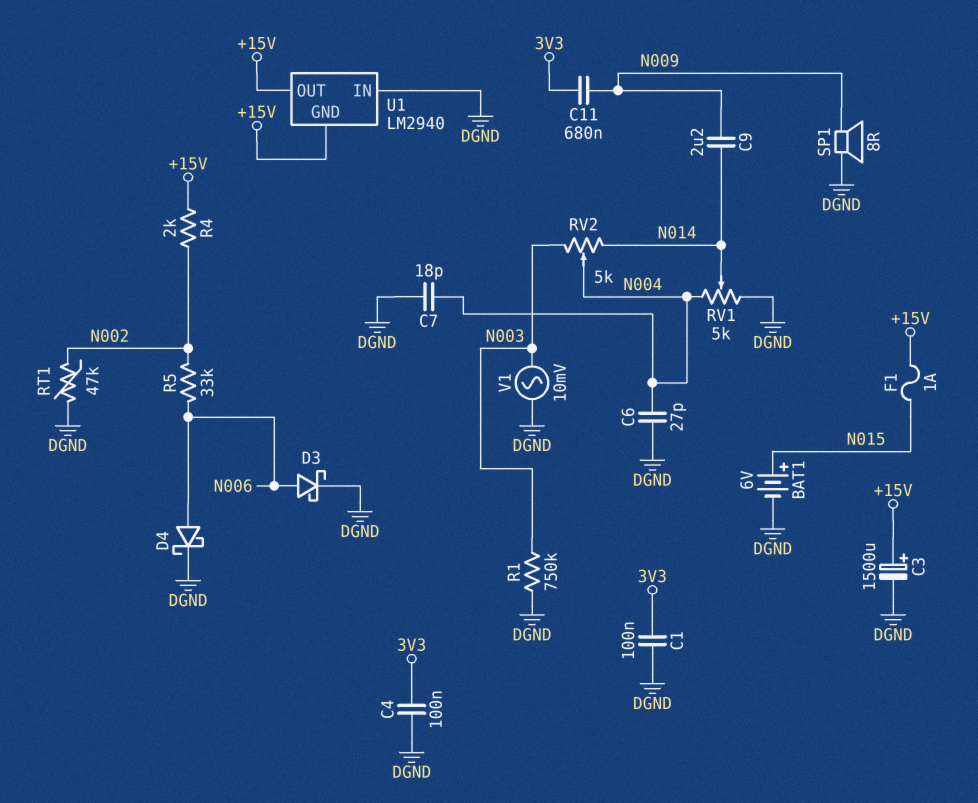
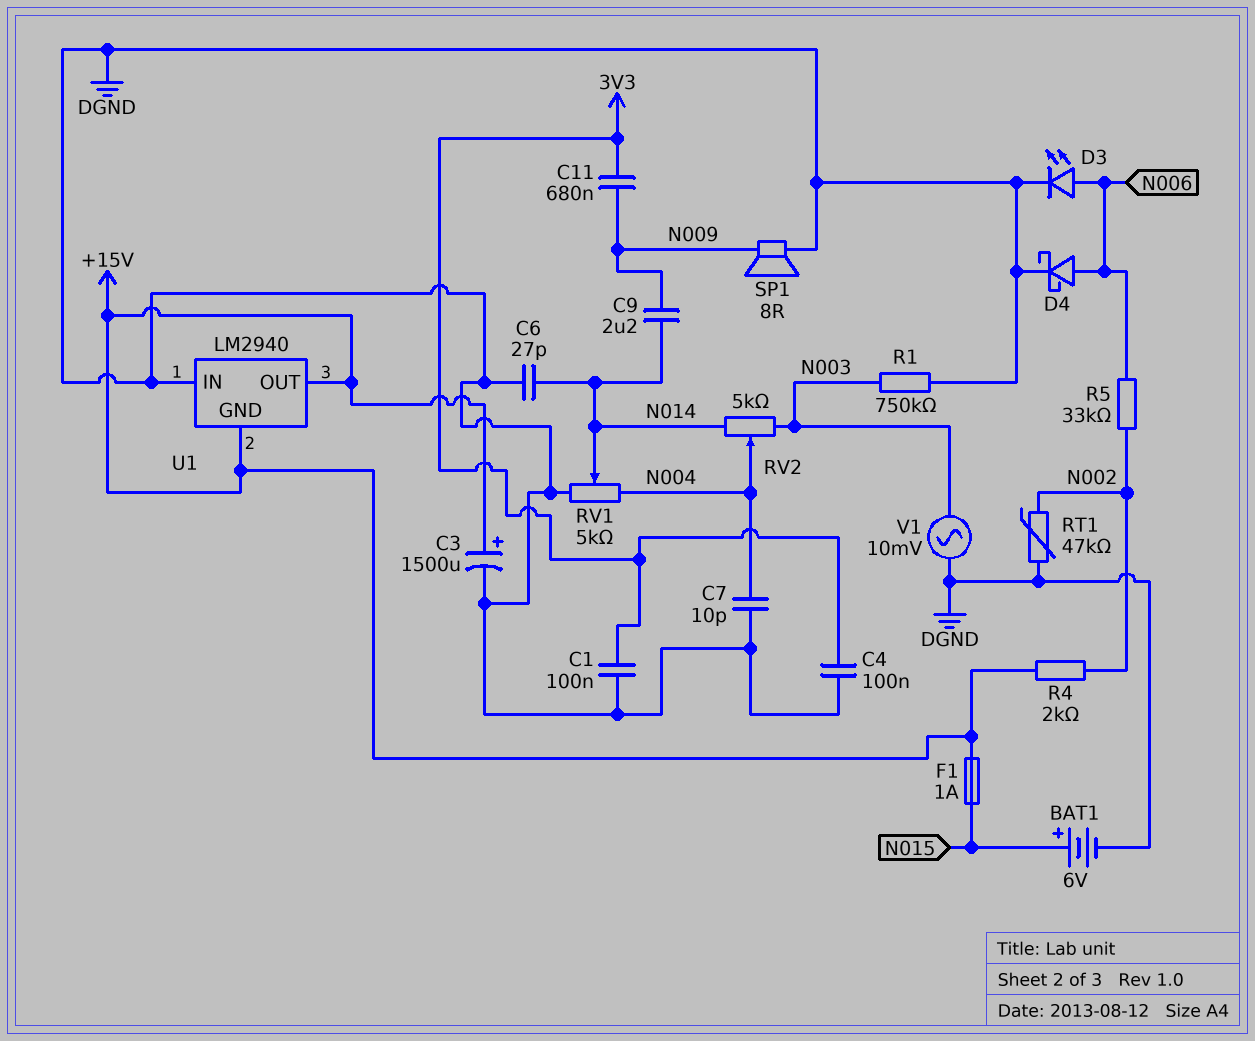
C6: 27pF (DGND, N004) -> 27pF (DGND, N014)
C7: 18pF (DGND, N004) -> 10pF (DGND, N004)
D3: schottky (A N006, K DGND) -> LED (A N006, K DGND)

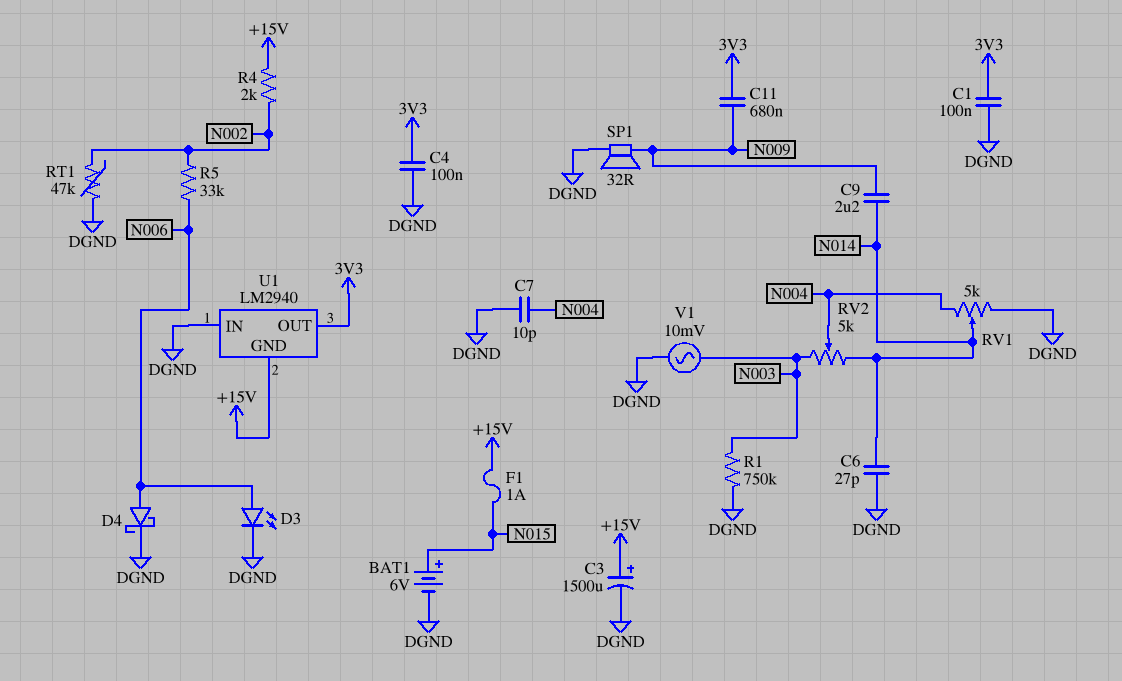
SP1: speaker 8R (DGND, N009) -> speaker 32R (DGND, N009)
U1 pin OUT: +15V -> 3V3

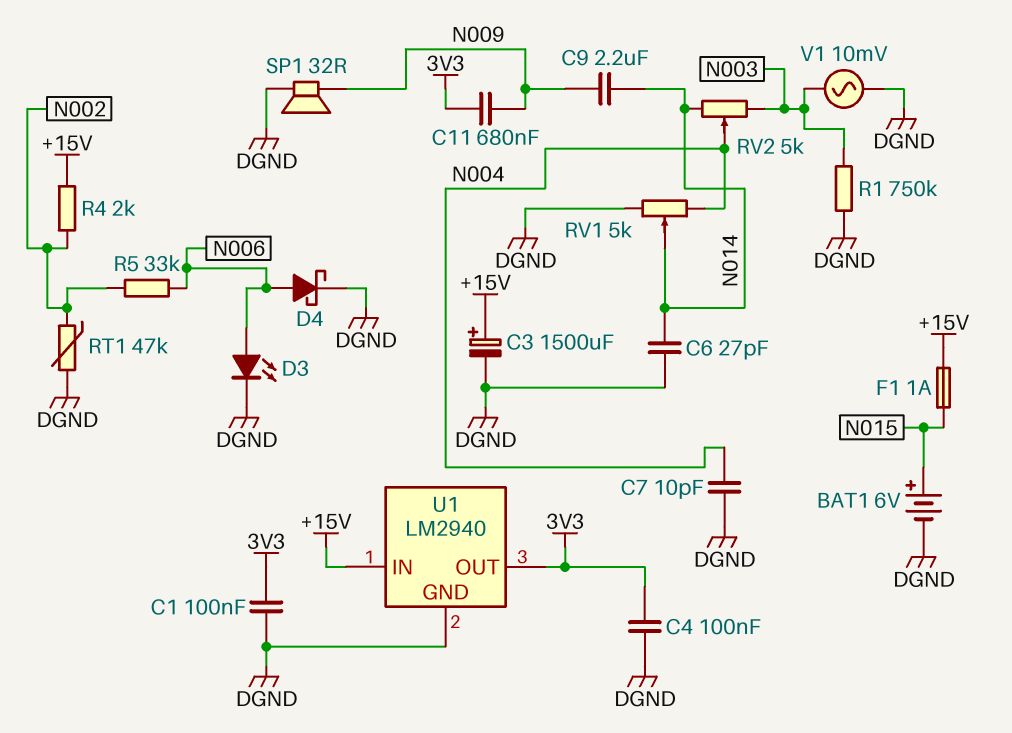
U1 pin GND: +15V -> DGND
U1 pin IN: DGND -> +15V

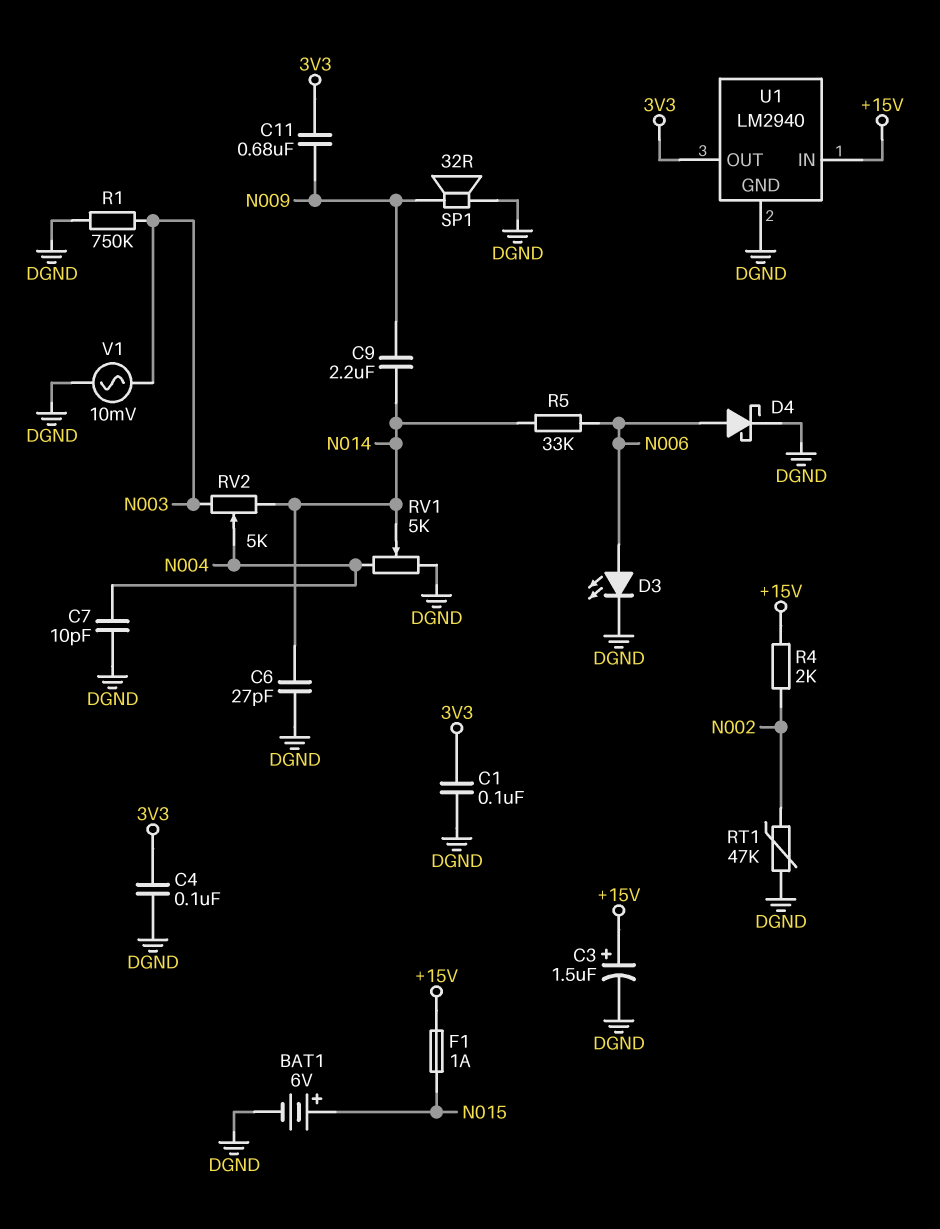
C3: 1500uF (plus +15V, minus DGND) -> 1.5uF (plus +15V, minus DGND)
R5: 33k (N002, N006) -> 33k (N006, N014)

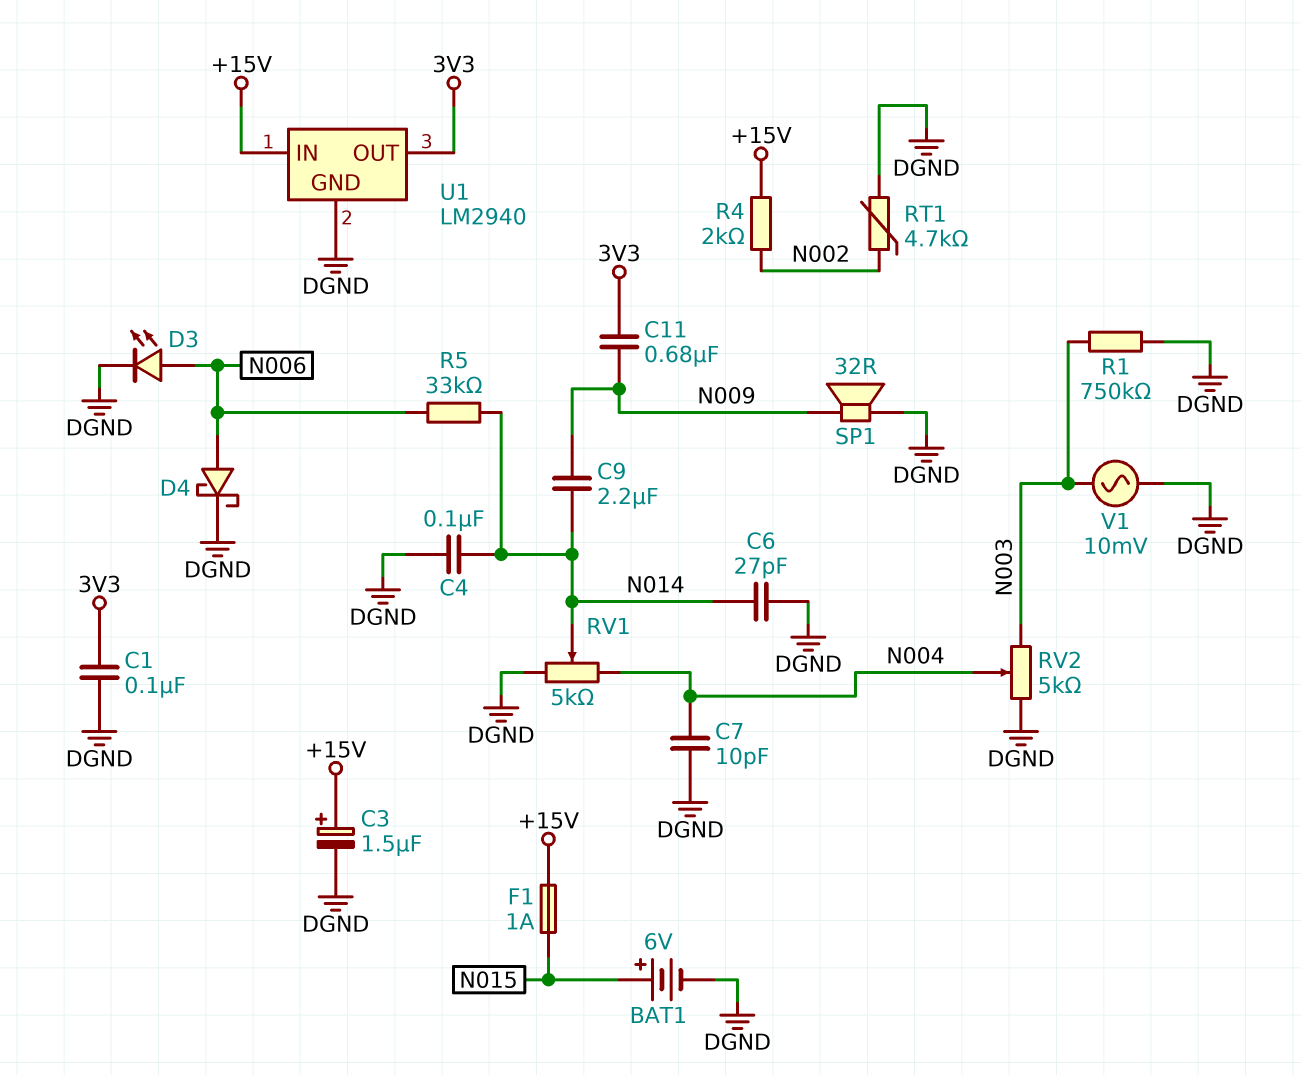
C4: 100nF (3V3, DGND) -> 100nF (DGND, N014)
RT1: 47k (DGND, N002) -> 4.7k (DGND, N002)
RV2: 5k (N003, N014, wiper N004) -> 5k (DGND, N003, wiper N004)

